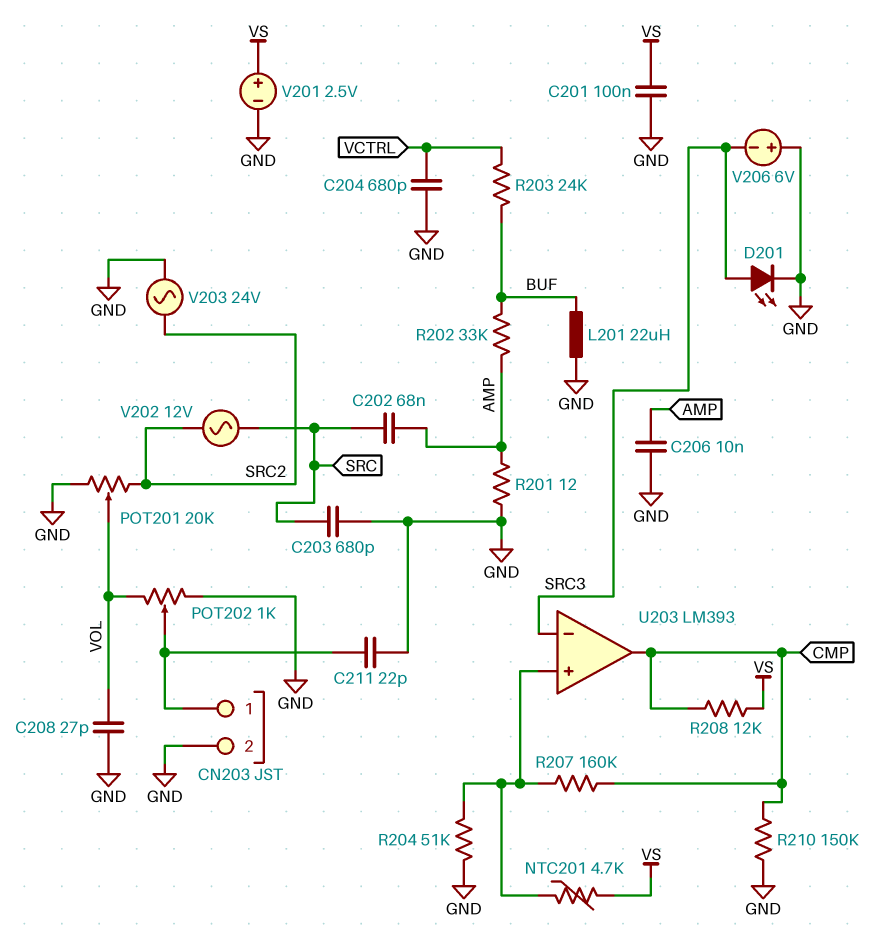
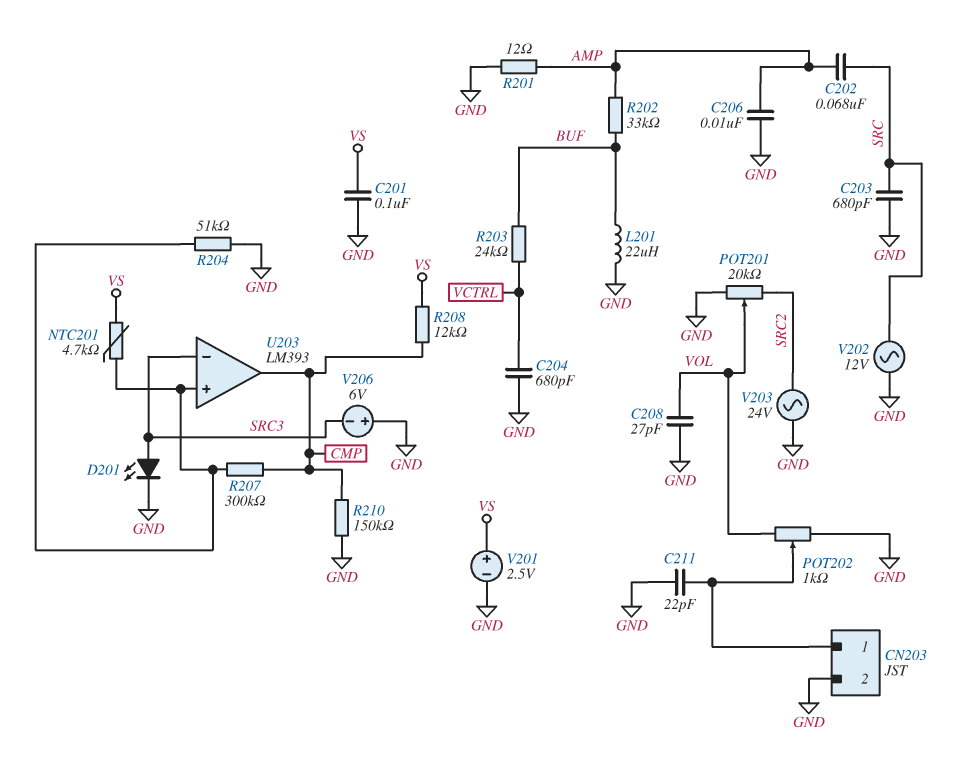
R207: 160k (CMP, U203/in+) -> 300k (CMP, U203/in+)
V202: AC 12V (SRC, SRC2) -> AC 12V (GND, SRC)

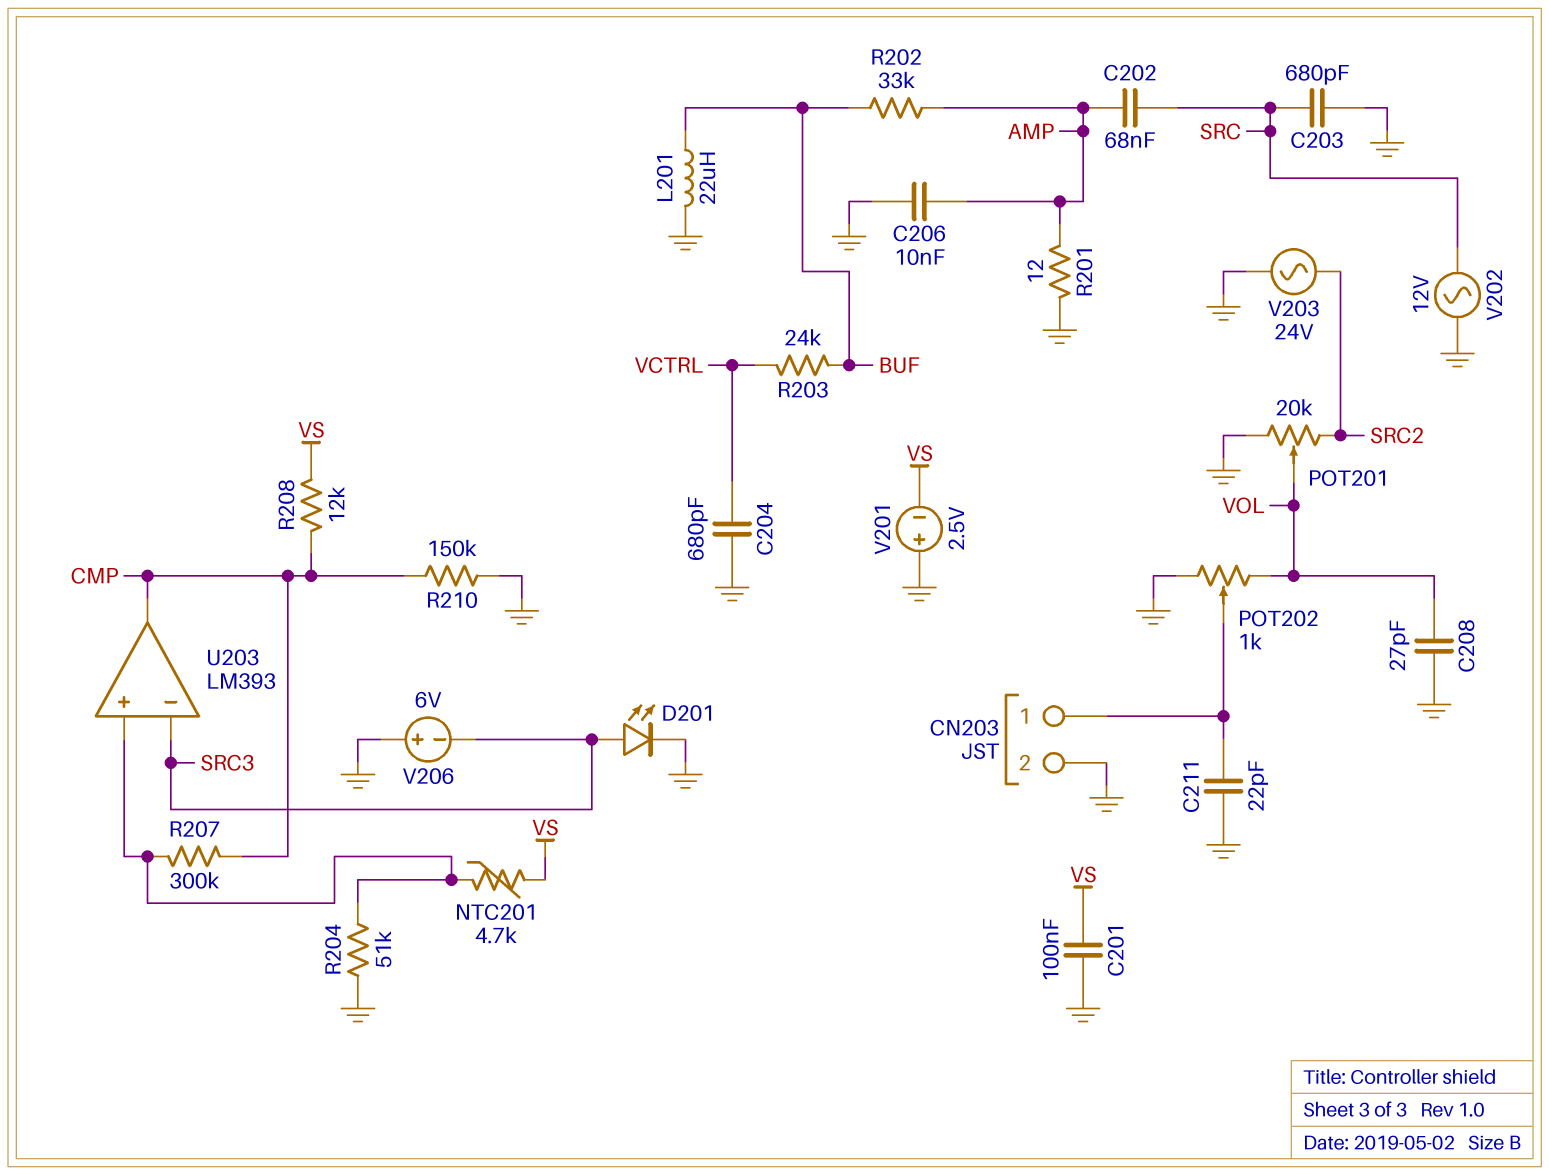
V201: 2.5V (plus VS, minus GND) -> 2.5V (plus GND, minus VS)

